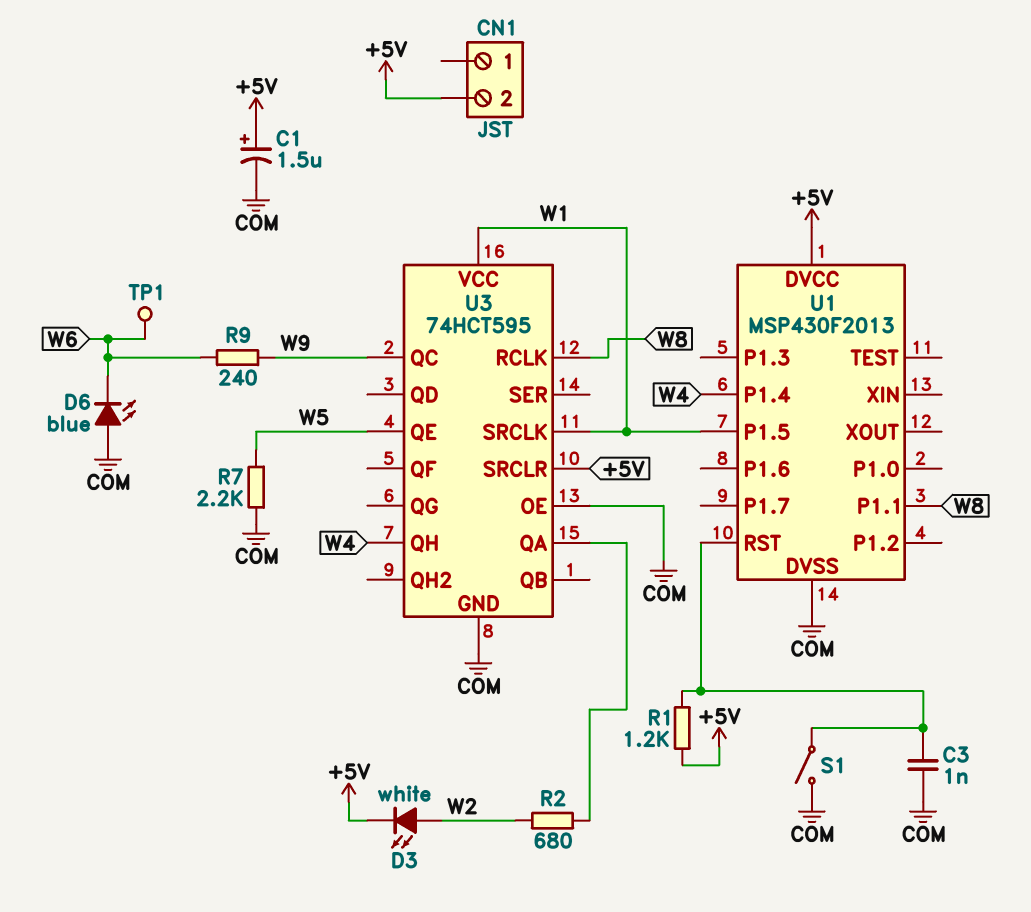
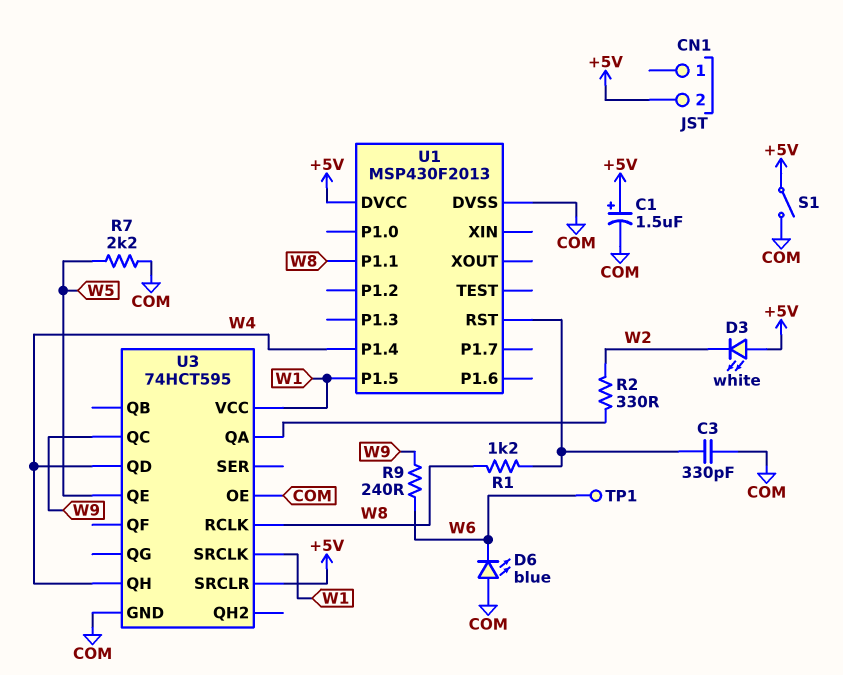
C3: 1nF (COM, U1/RST) -> 330pF (COM, U1/RST)
D3: LED white (A W2, K +5V) -> LED white (A +5V, K W2)
R1: 1.2k (+5V, U1/RST) -> 1.2k (U1/RST, W8)
R2: 680 (U3/QA, W2) -> 330 (U3/QA, W2)
S1: switch (COM, U1/RST) -> switch (+5V, COM)
U3 pin QD: none -> W4

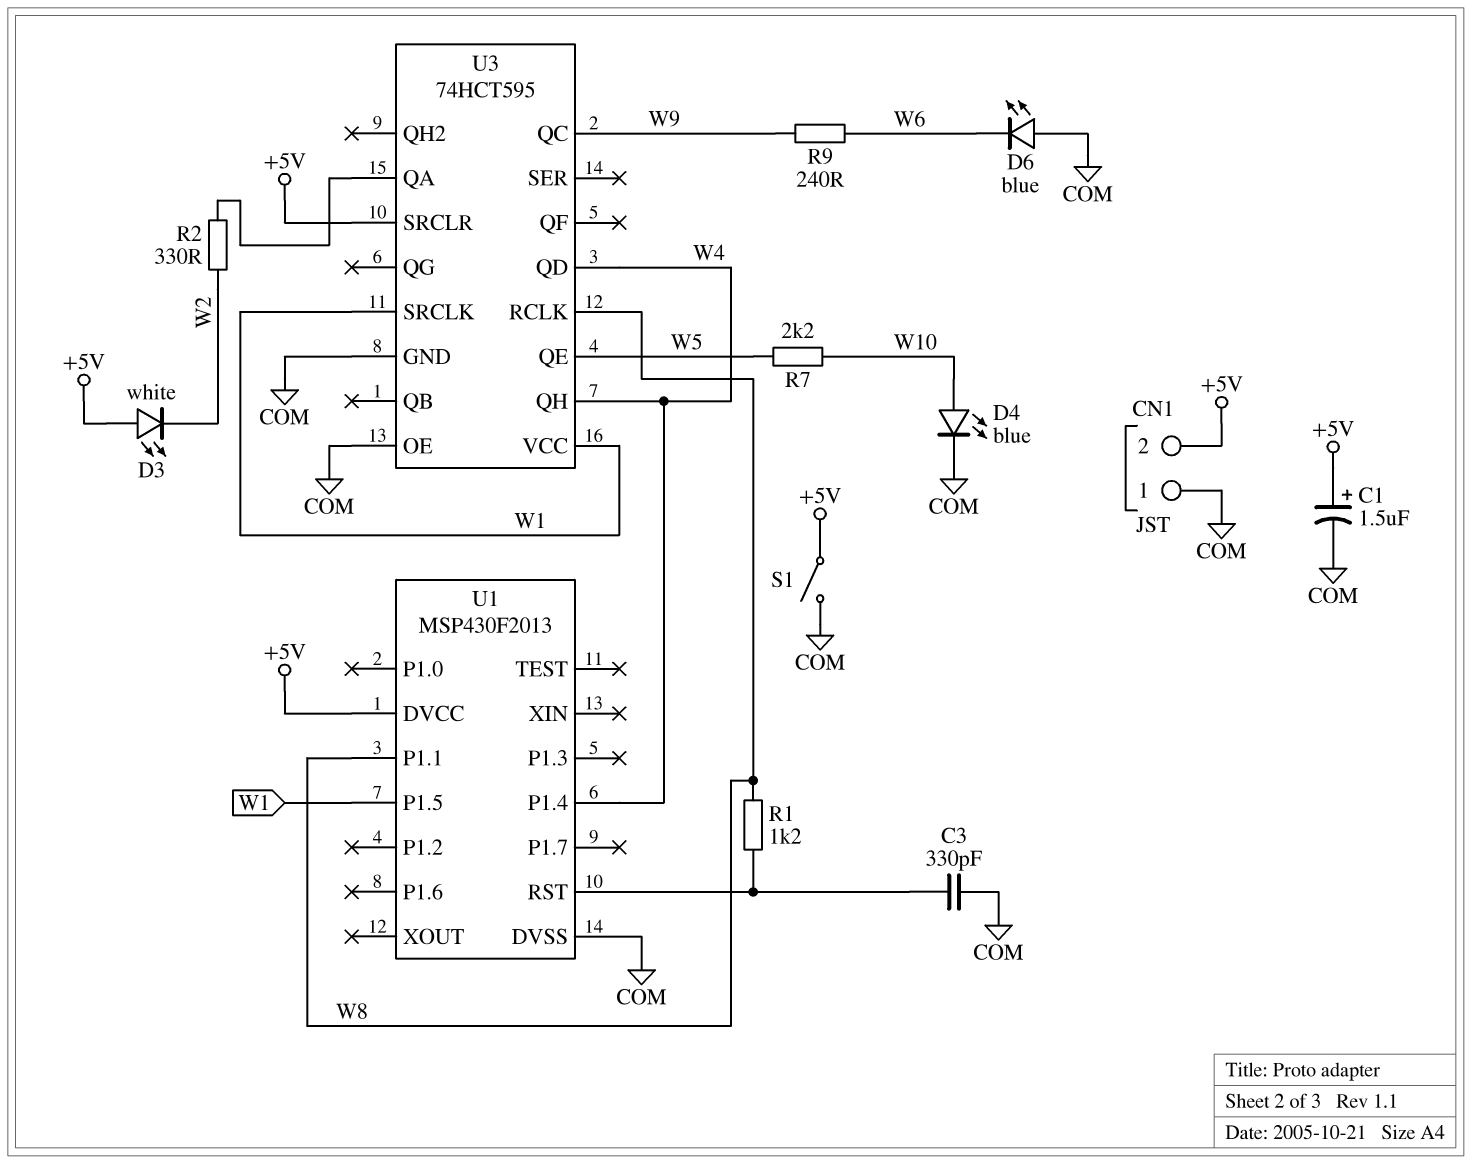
CN1 pin 1: none -> COM
D4: none -> LED blue (A W10, K COM)
R7: 2.2k (COM, W5) -> 2.2k (W5, W10)
TP1: test point (W6) -> none

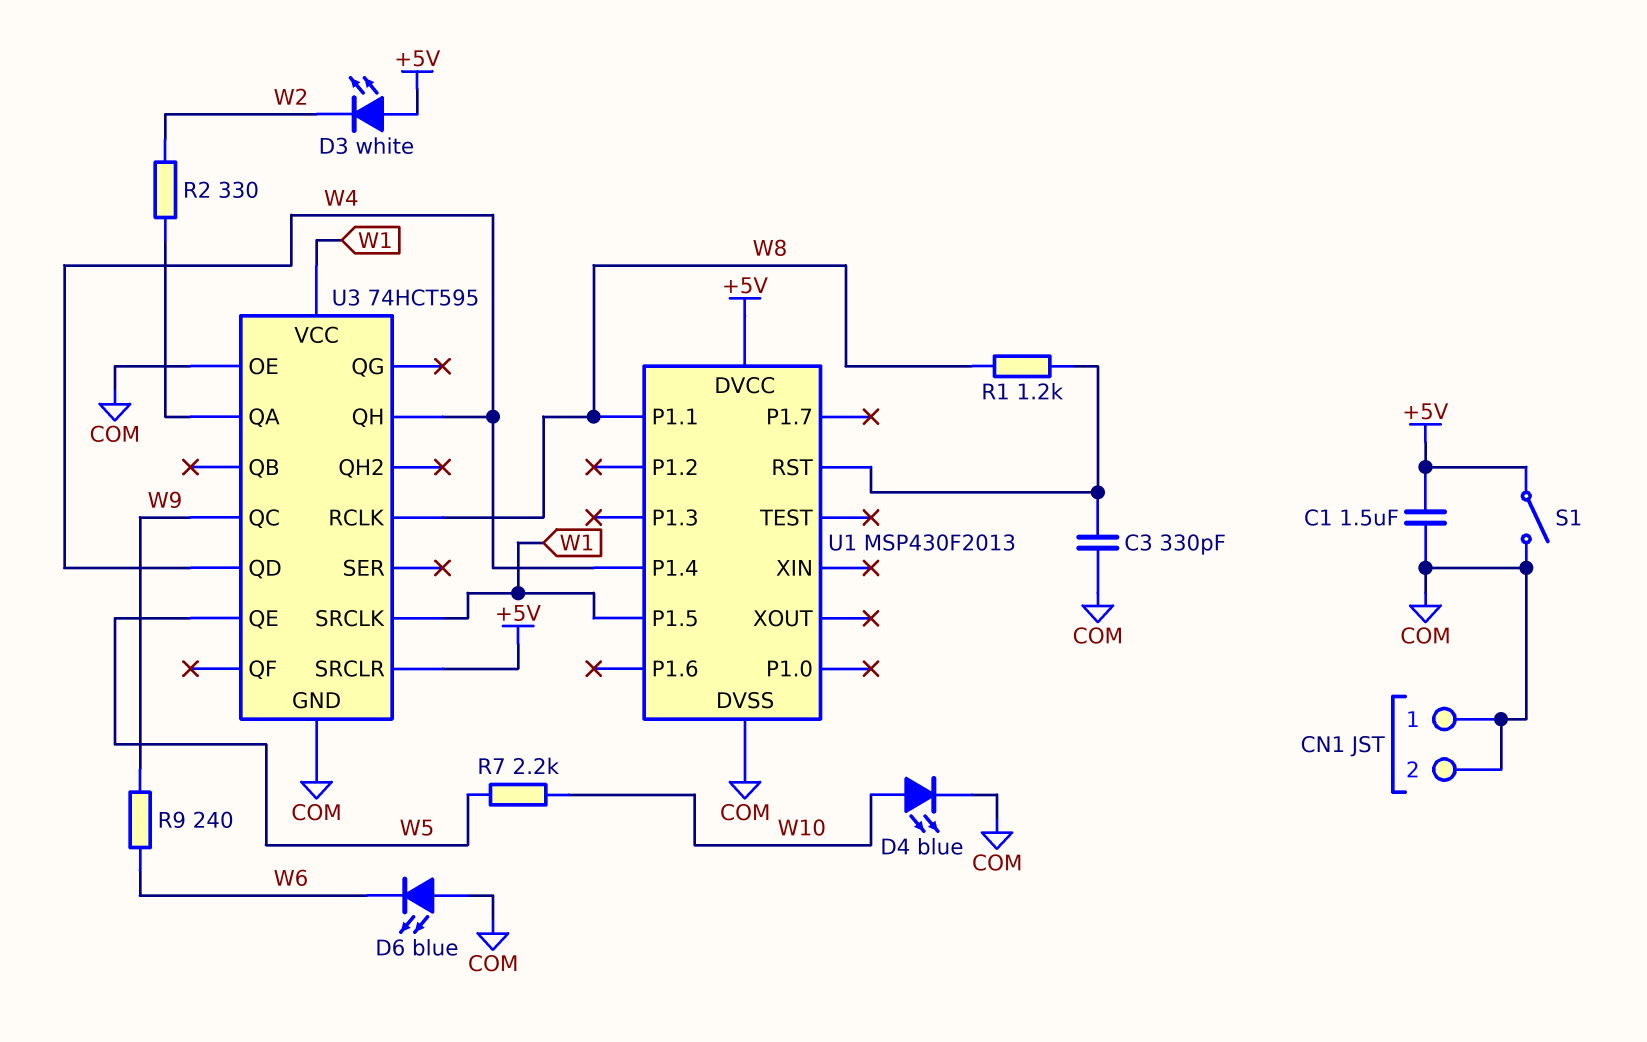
C1: 1.5uF (plus +5V, minus COM) -> 1.5uF (+5V, COM)
CN1 pin 2: +5V -> COM

